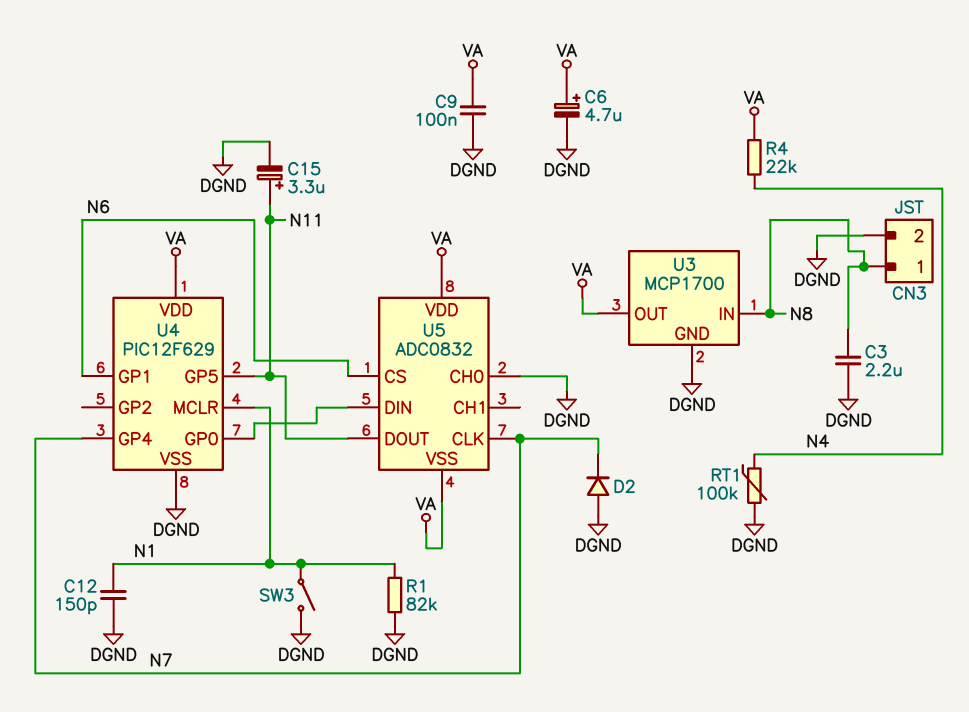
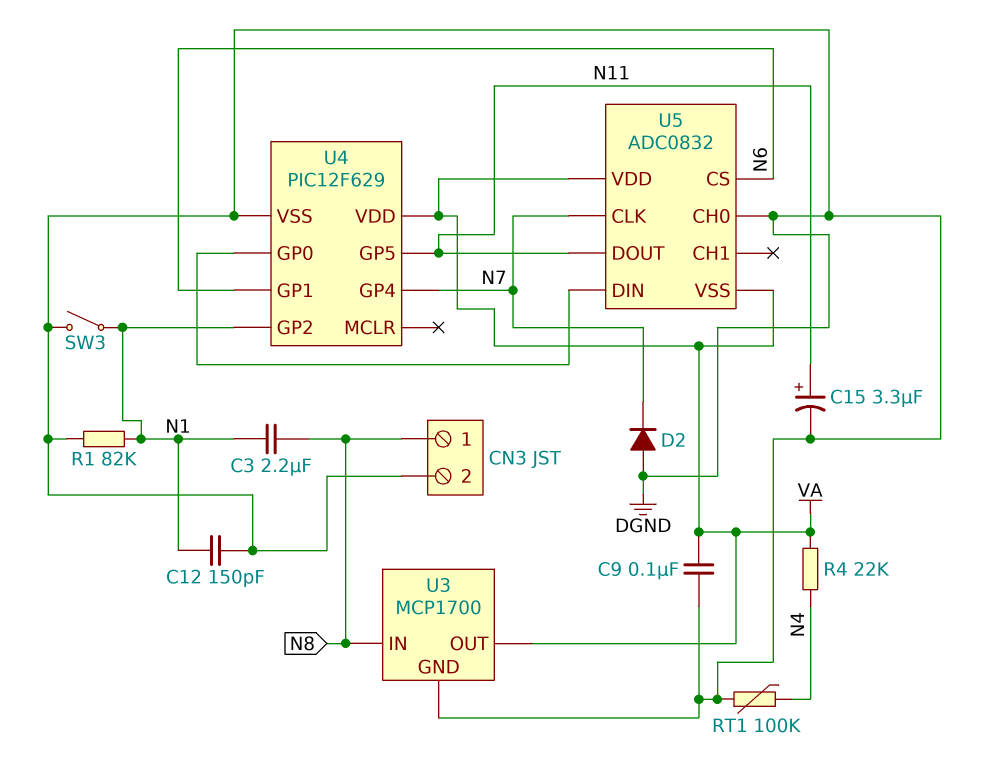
C3: 2.2uF (DGND, N8) -> 2.2uF (N1, N8)
C6: 4.7uF (plus VA, minus DGND) -> none
U4 pin GP2: none -> N1
U4 pin MCLR: N1 -> none

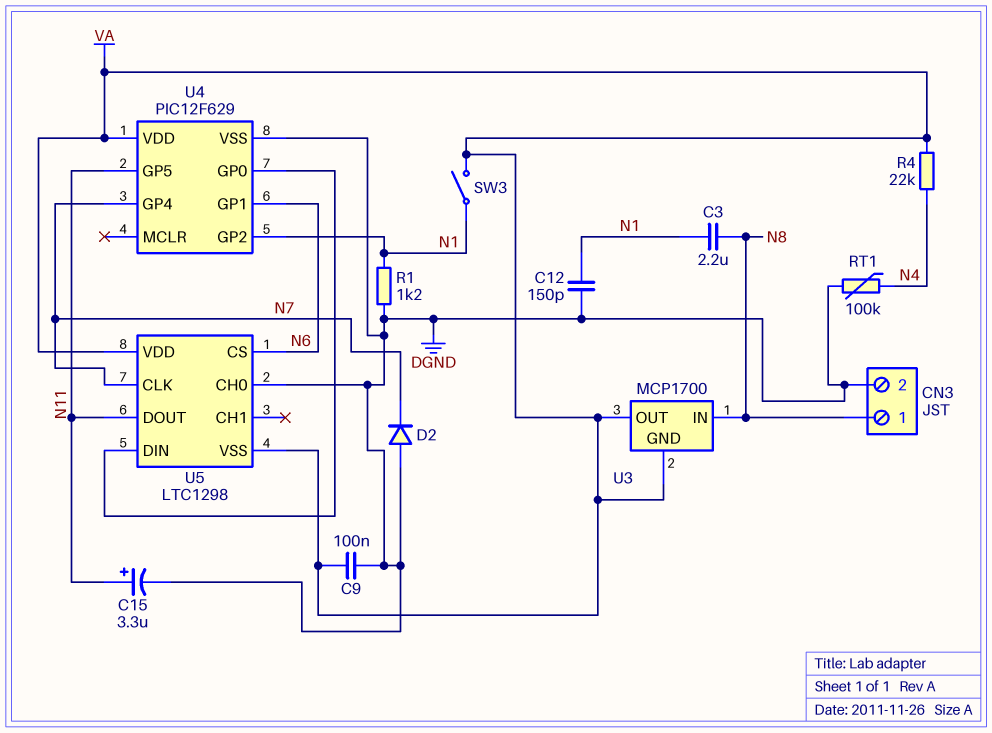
R1: 82k (DGND, N1) -> 1.2k (DGND, N1)
SW3: switch (DGND, N1) -> switch (N1, VA)
U3 pin GND: DGND -> VA
U5: ADC0832 -> LTC1298

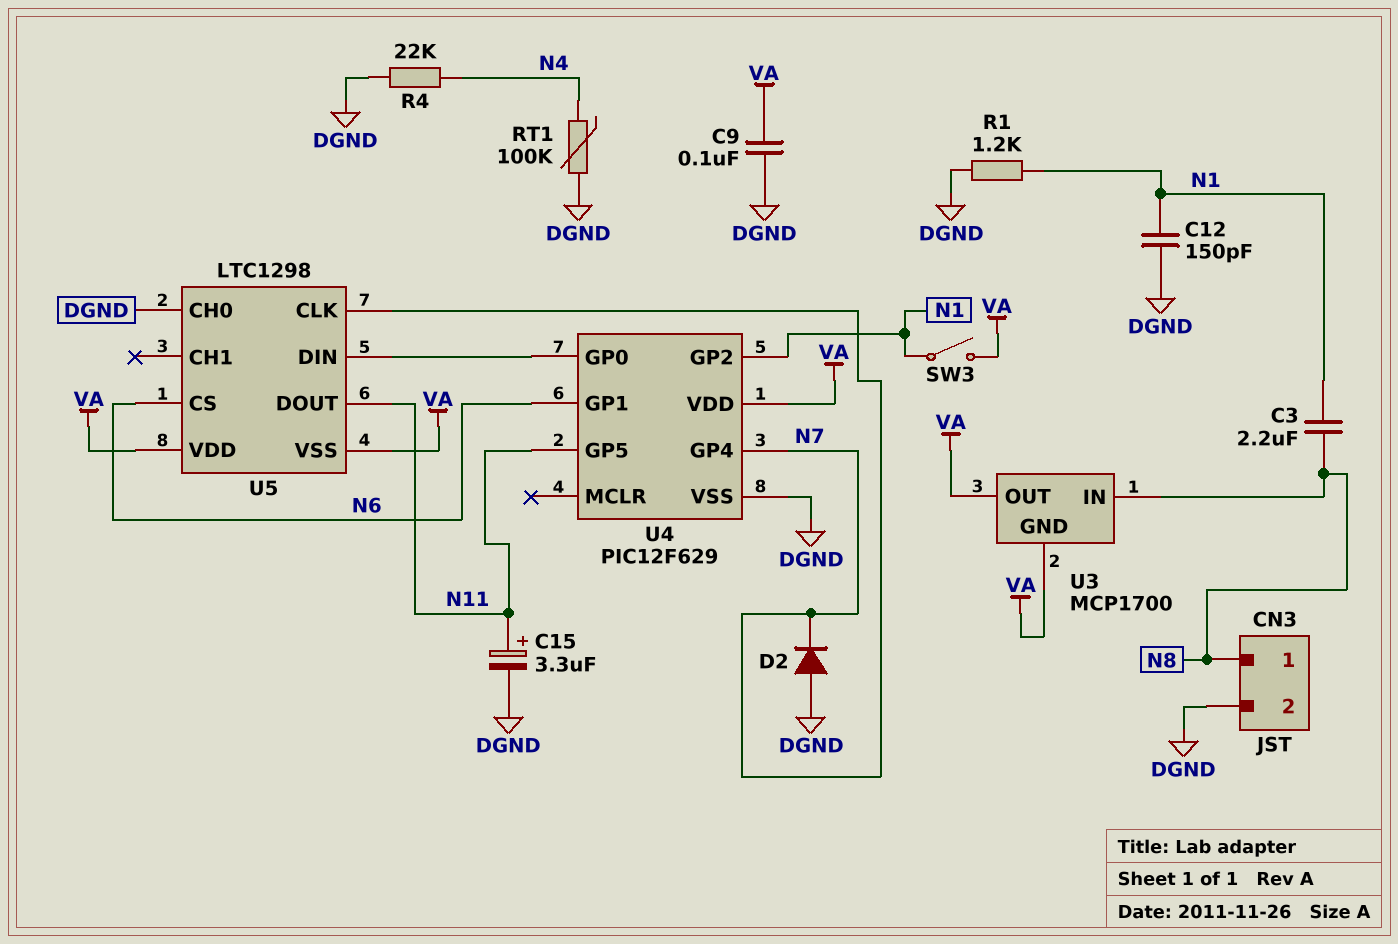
R4: 22k (N4, VA) -> 22k (DGND, N4)

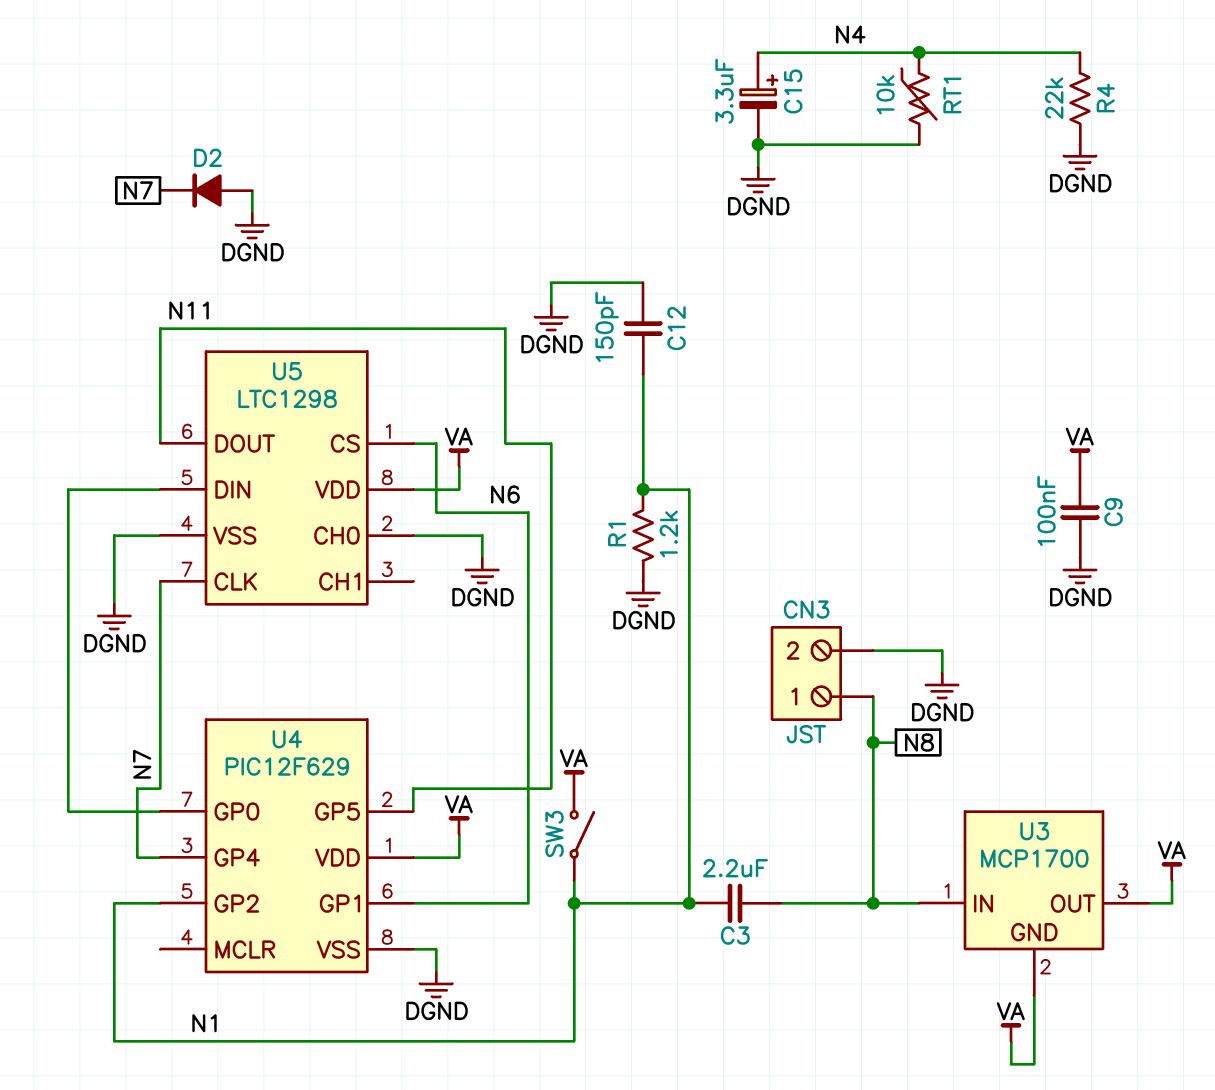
C15: 3.3uF (plus N11, minus DGND) -> 3.3uF (plus N4, minus DGND)
RT1: 100k (DGND, N4) -> 10k (DGND, N4)
U5 pin VSS: VA -> DGND

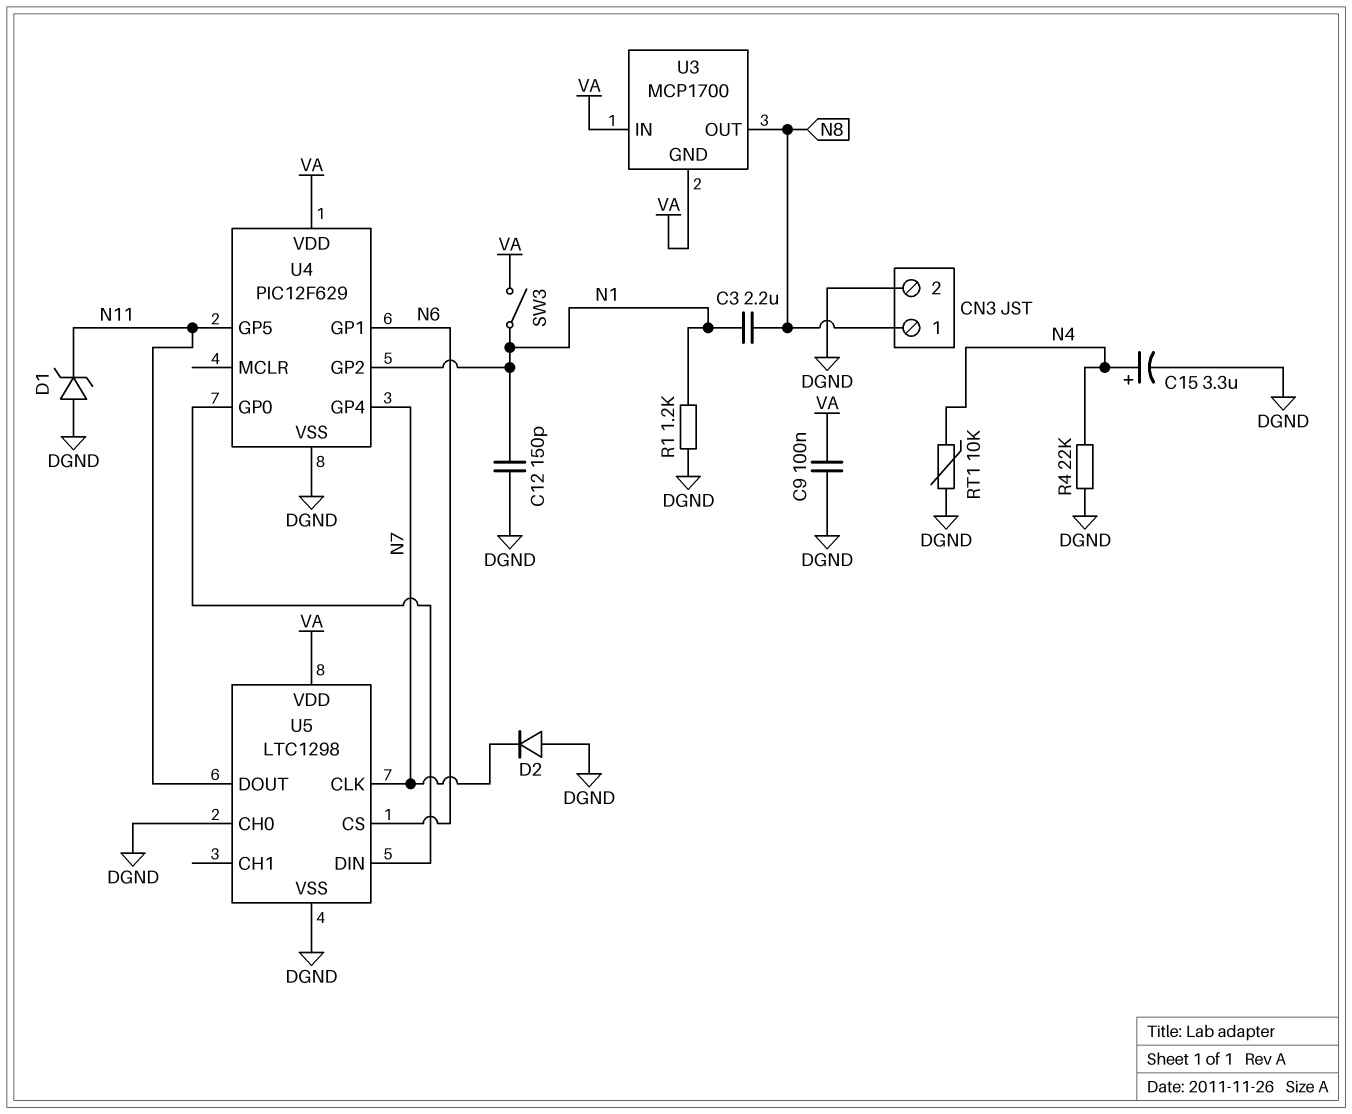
D1: none -> zener (A DGND, K N11)
U3 pin IN: N8 -> VA
U3 pin OUT: VA -> N8

